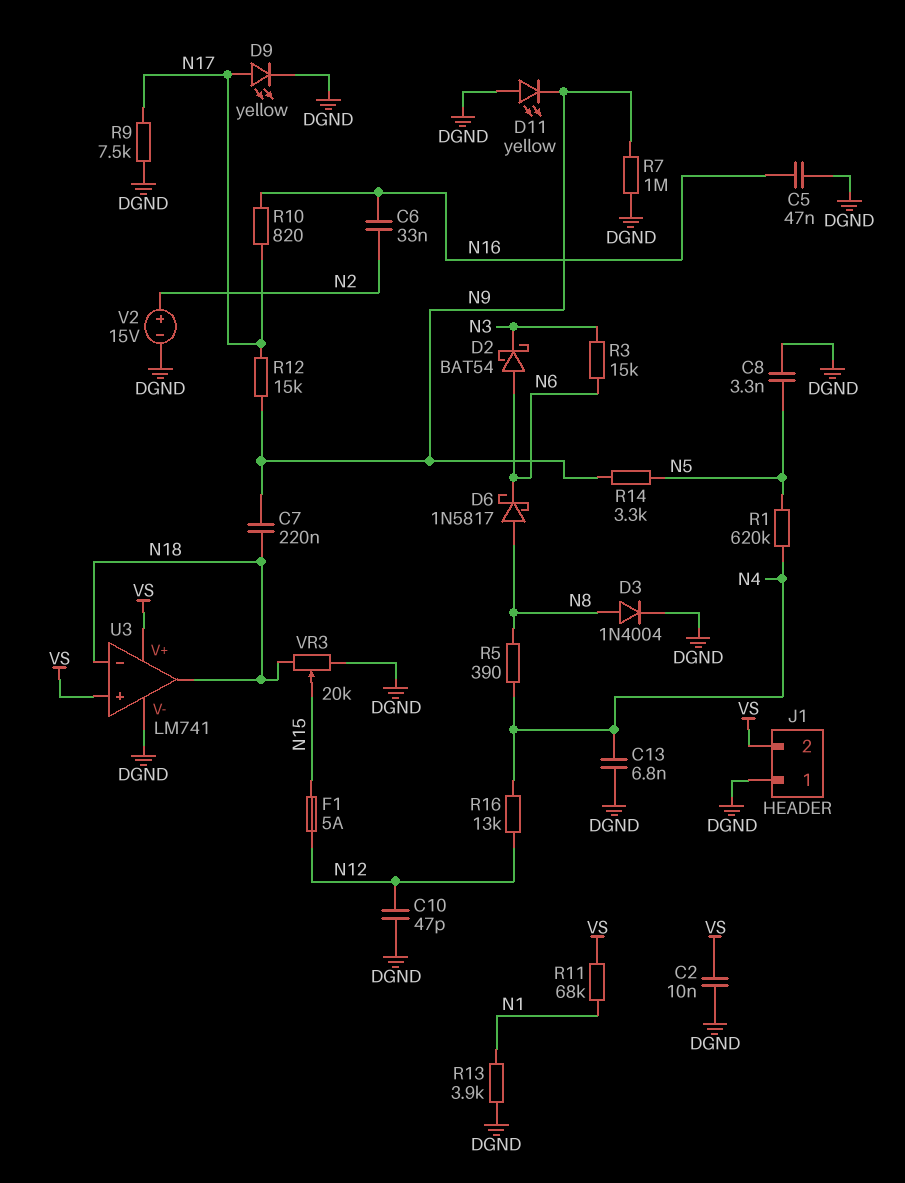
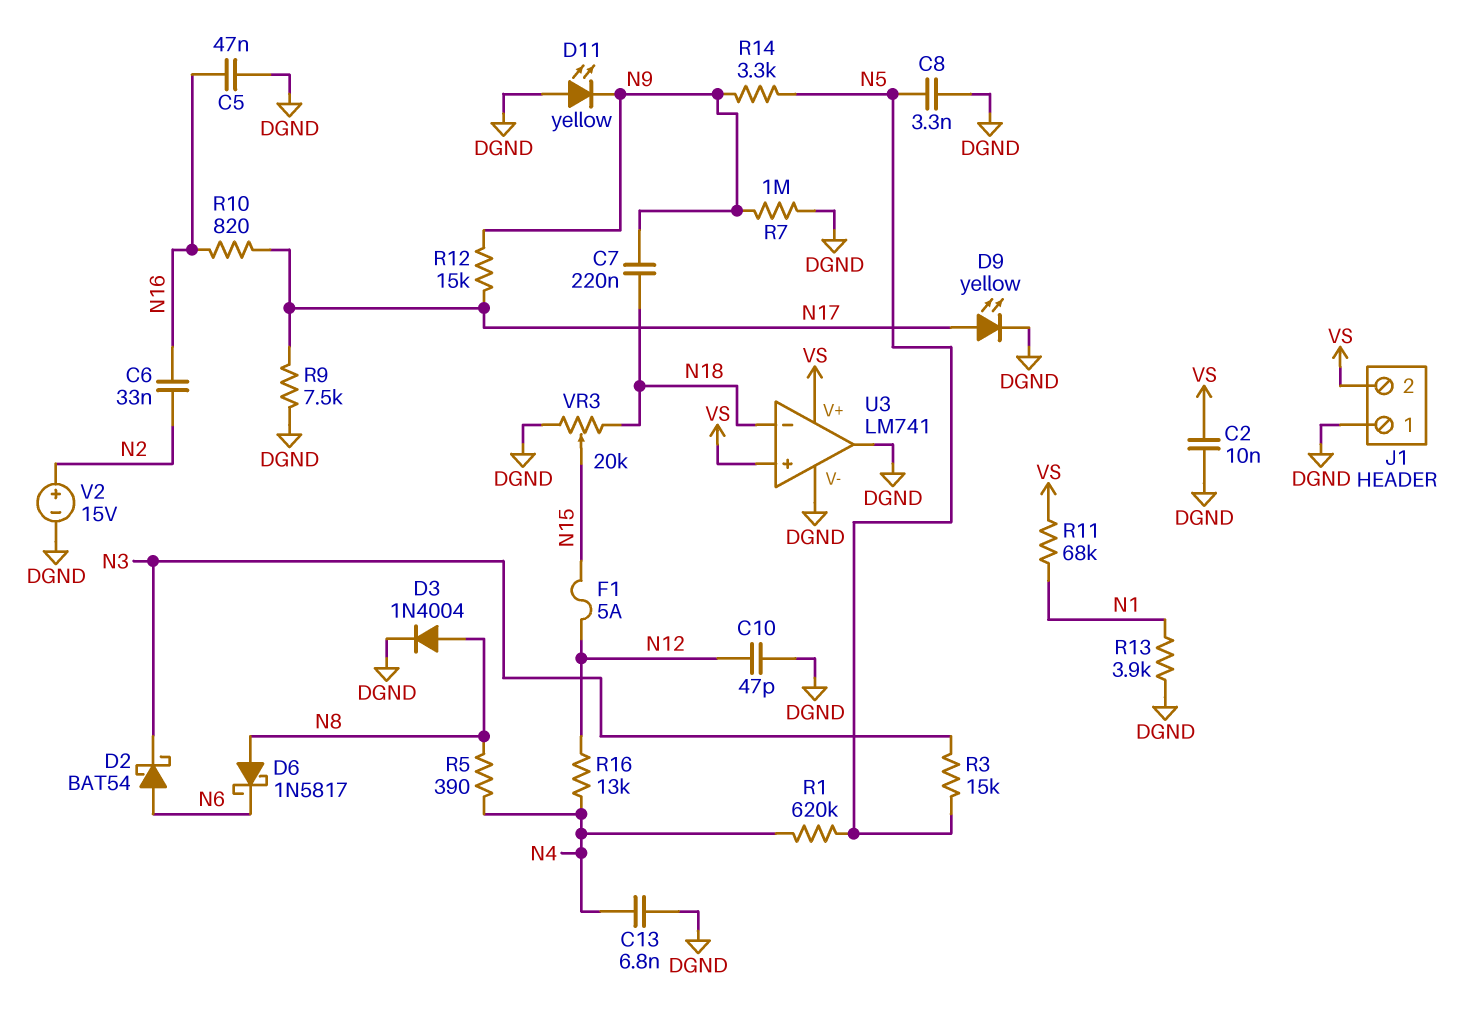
R3: 15k (N3, N6) -> 15k (N3, N5)
U3 pin out: N18 -> DGND

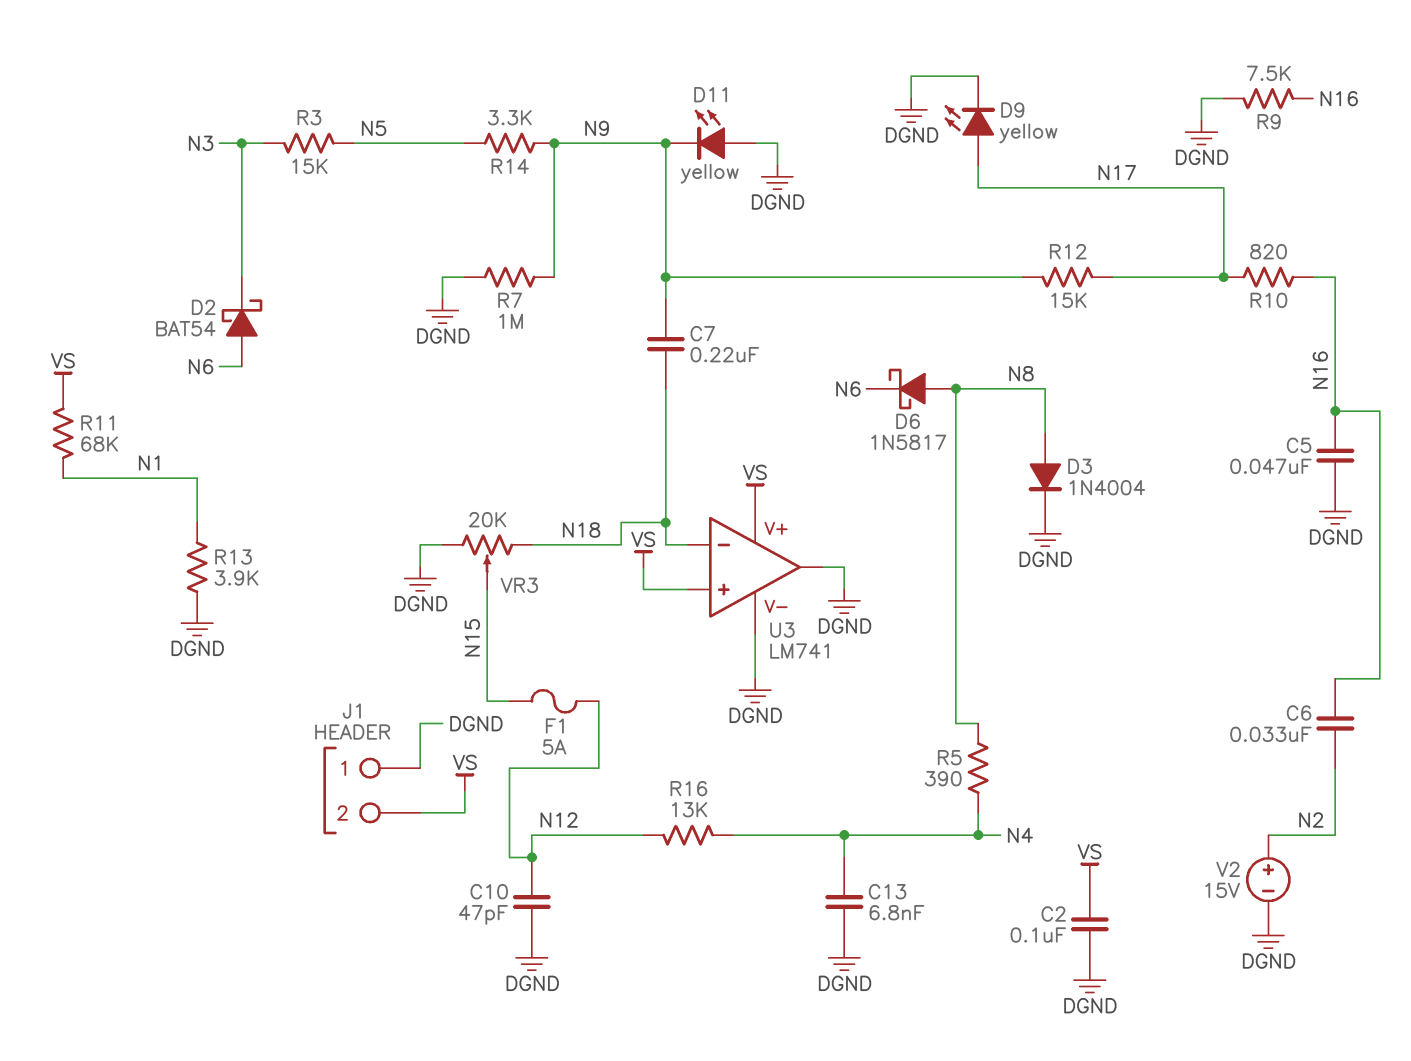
C2: 10nF (DGND, VS) -> 100nF (DGND, VS)
C8: 3.3nF (DGND, N5) -> none
R1: 620k (N4, N5) -> none
R9: 7.5k (DGND, N17) -> 7.5k (DGND, N16)

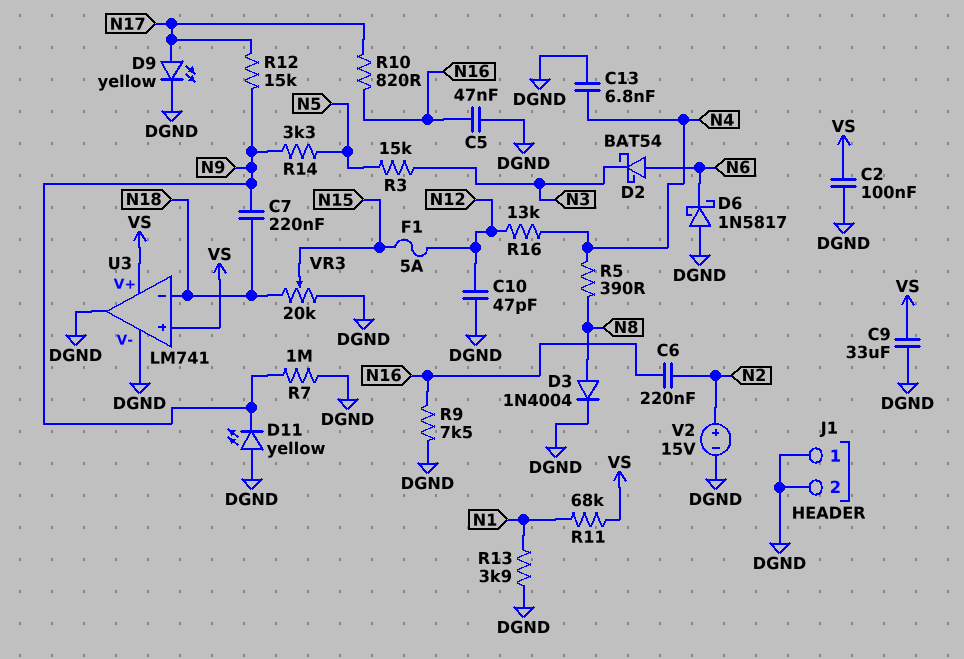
C6: 33nF (N2, N16) -> 220nF (N2, N16)
C9: none -> 33uF (DGND, VS)
D6: schottky 1N5817 (A N8, K N6) -> schottky 1N5817 (A DGND, K N6)
J1 pin 2: VS -> DGND

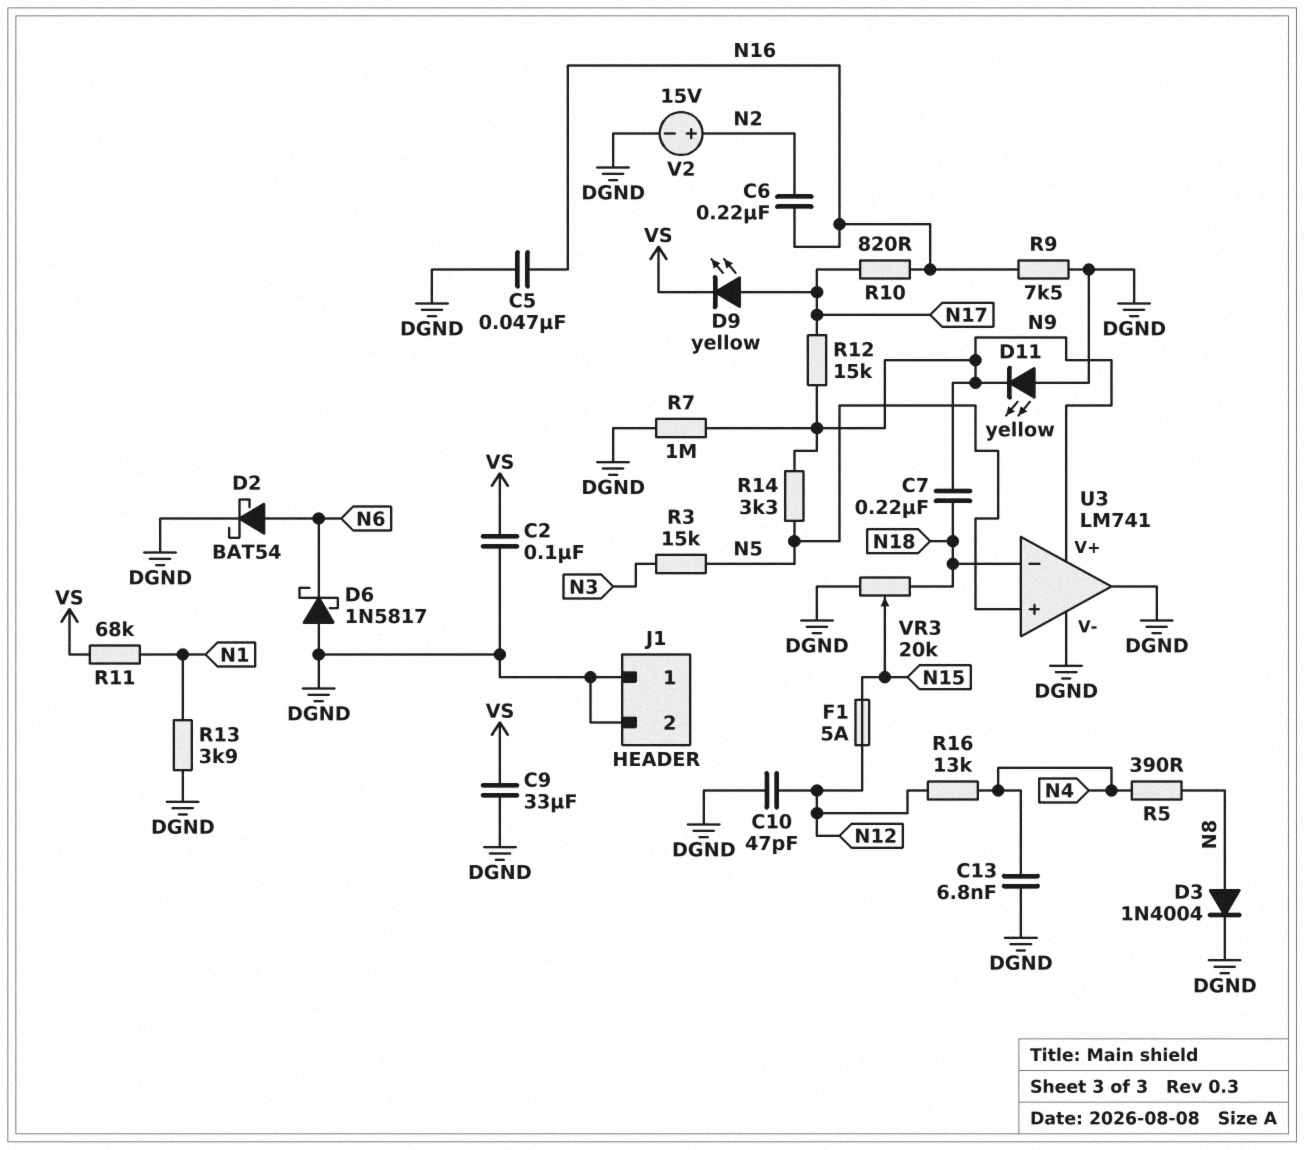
D2: schottky BAT54 (A N6, K N3) -> schottky BAT54 (A N6, K DGND)
D9: LED yellow (A N17, K DGND) -> LED yellow (A N17, K VS)
U3 pin V+: VS -> N9
U3 pin in+: VS -> N5

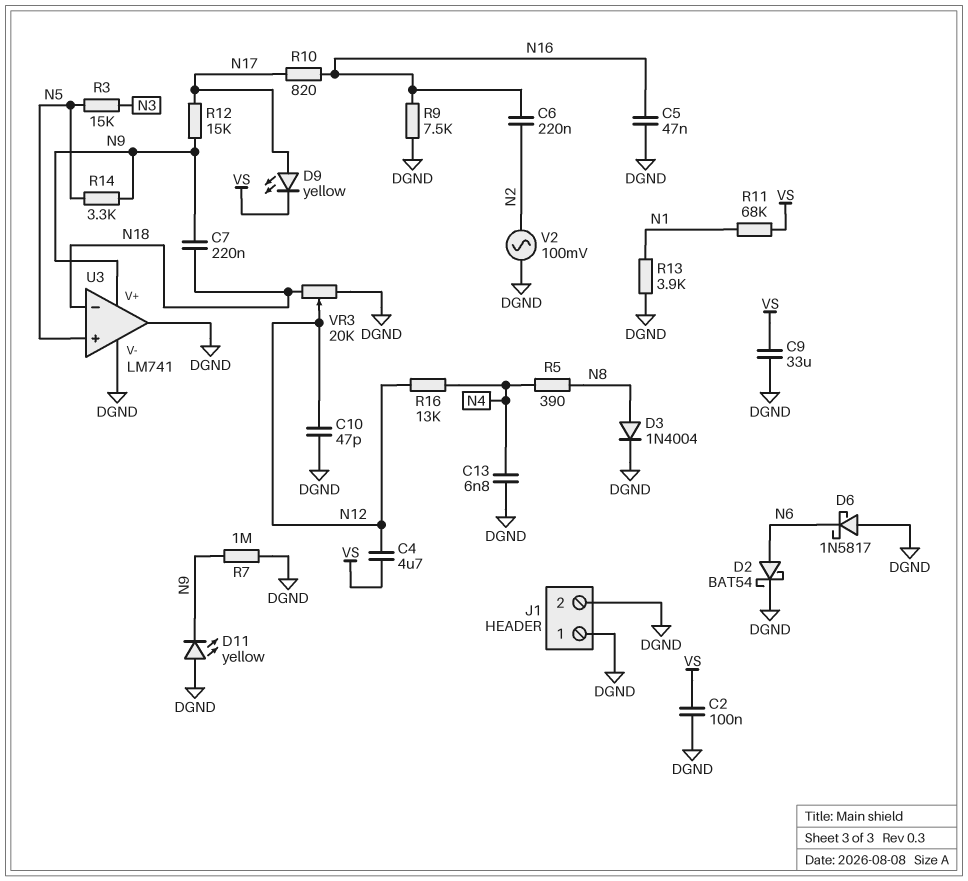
C4: none -> 4.7uF (N12, VS)
F1: 5A (N12, N15) -> none
V2: 15V (plus N2, minus DGND) -> AC 100mV (DGND, N2)
VR3: 20k (DGND, N18, wiper N15) -> 20k (DGND, N18, wiper N12)

